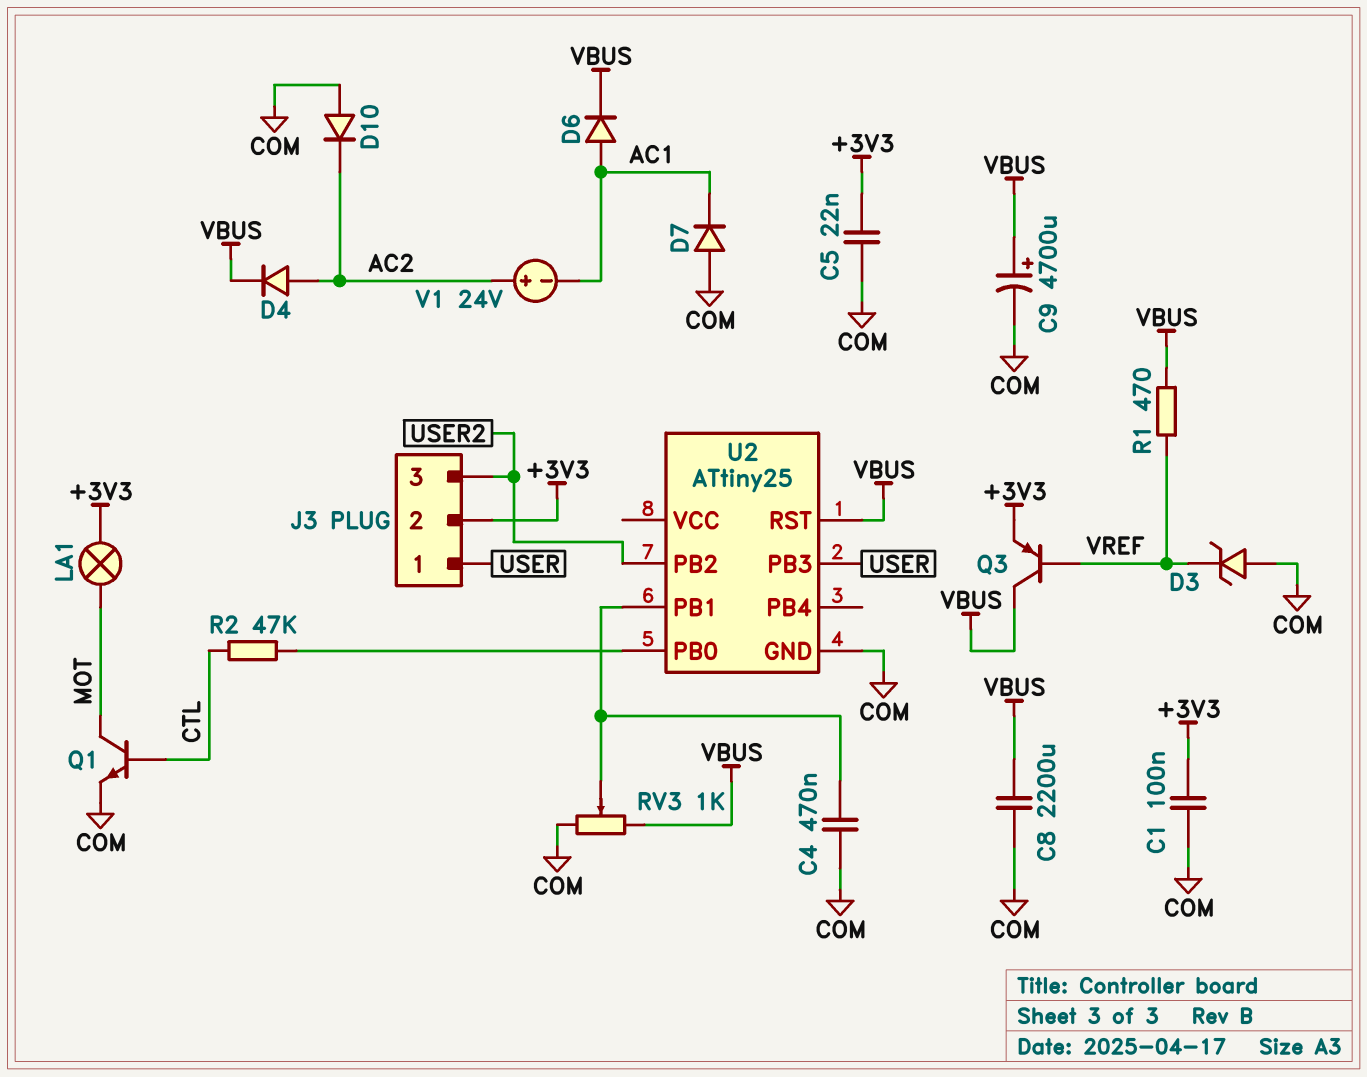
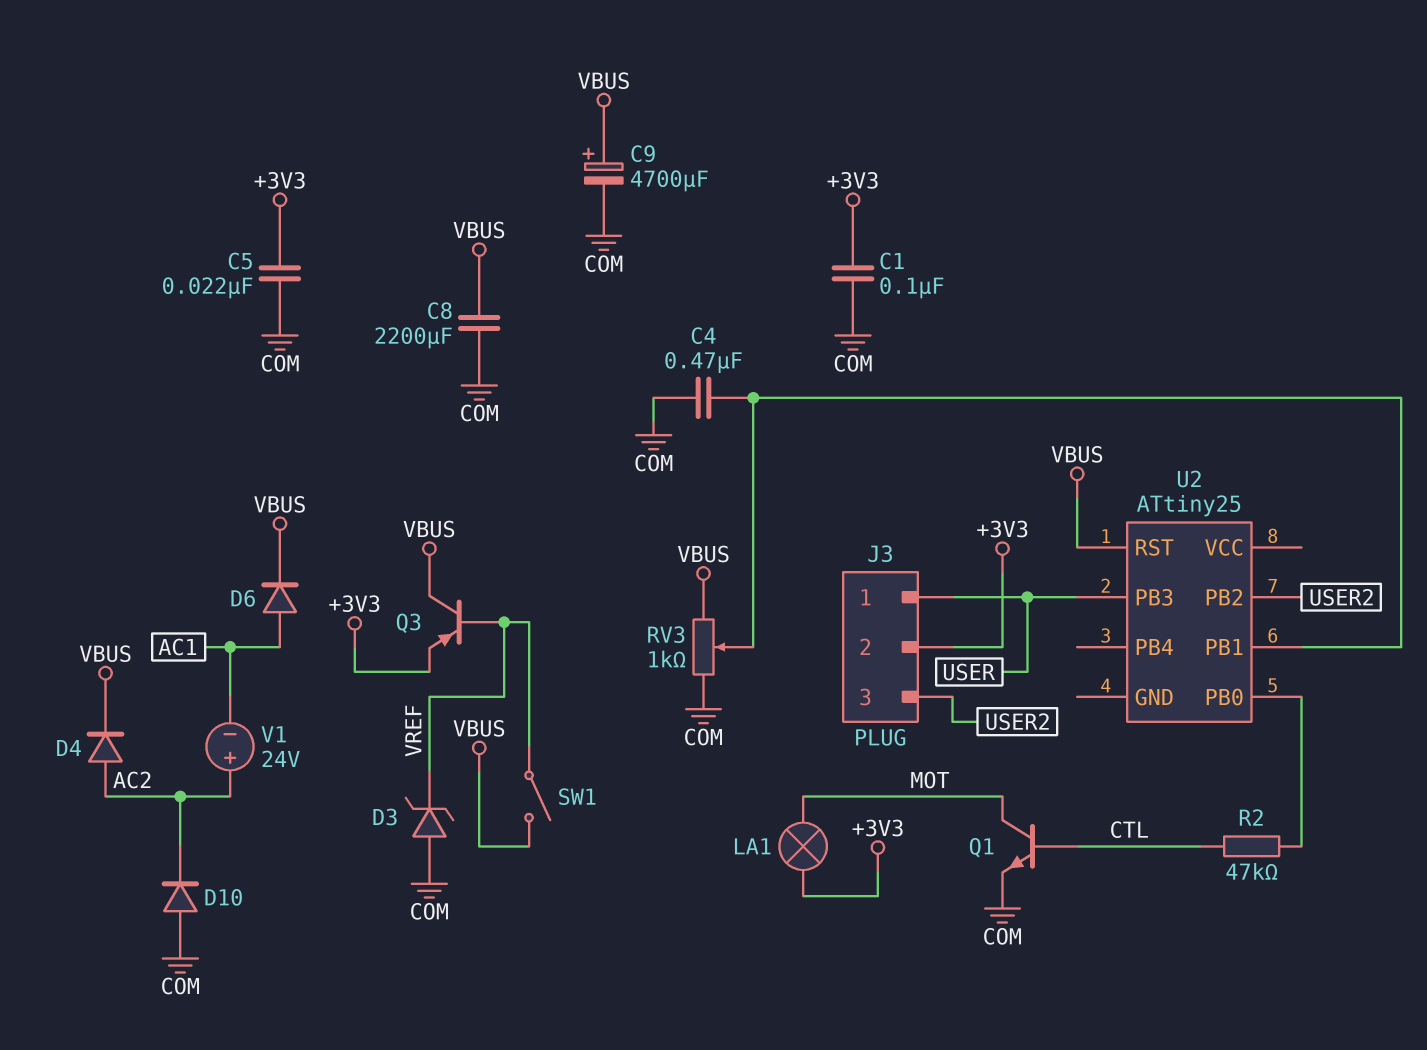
D7: diode (A COM, K AC1) -> none
R1: 470 (VBUS, VREF) -> none
SW1: none -> switch (VBUS, VREF)
U2 pin GND: COM -> none

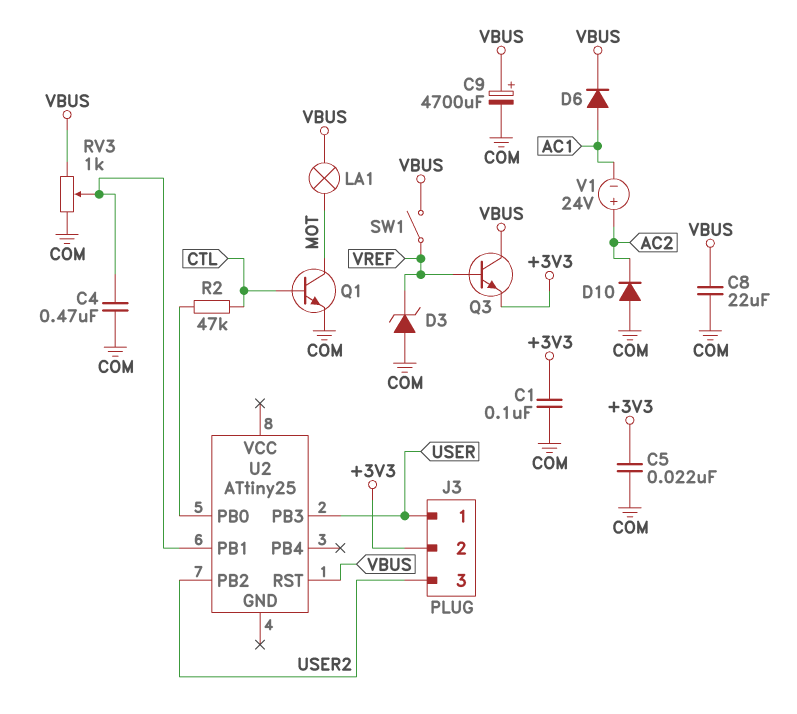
C8: 2200uF (COM, VBUS) -> 22uF (COM, VBUS)
D4: diode (A AC2, K VBUS) -> none
LA1: lamp (+3V3, MOT) -> lamp (MOT, VBUS)
Q3: PNP (B VREF, C VBUS, E +3V3) -> NPN (B VREF, C VBUS, E +3V3)

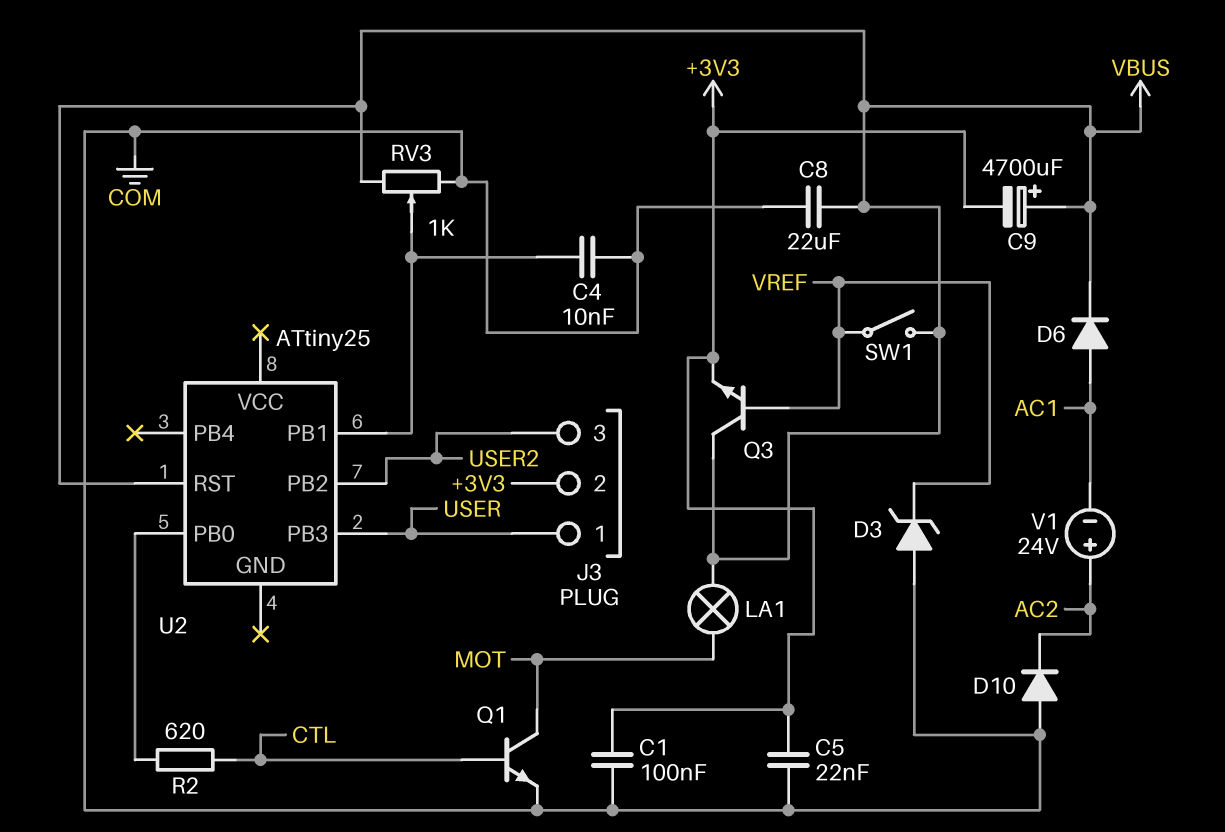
C4: 470nF (COM, U2/PB1) -> 10nF (COM, U2/PB1)
C9: 4700uF (plus VBUS, minus COM) -> 4700uF (plus VBUS, minus +3V3)
R2: 47k (CTL, U2/PB0) -> 620 (CTL, U2/PB0)

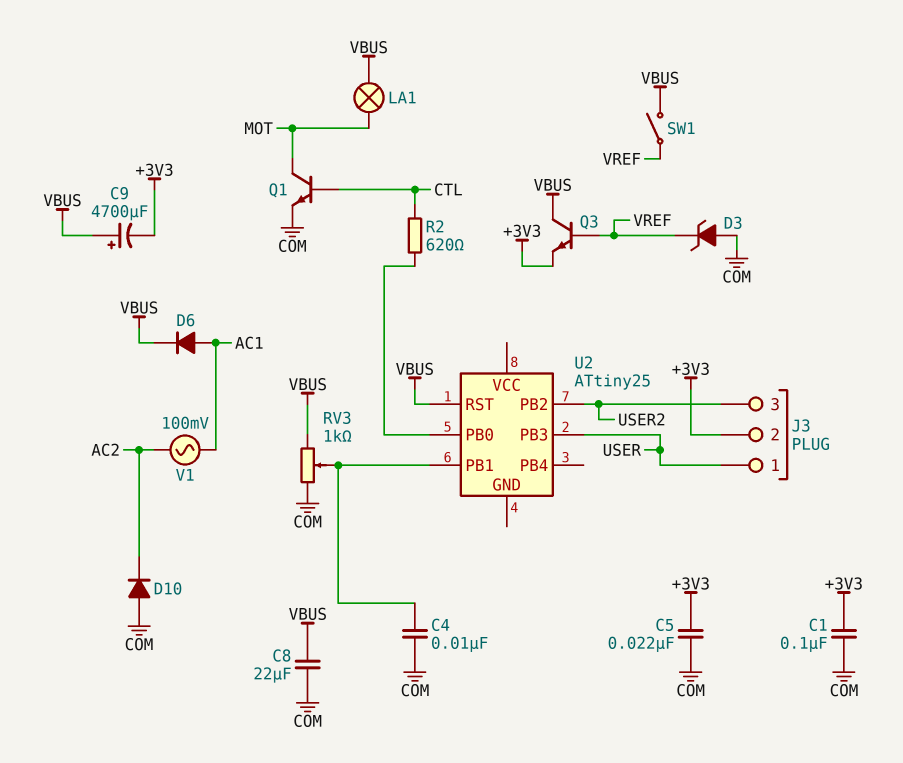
V1: 24V (plus AC2, minus AC1) -> AC 100mV (AC1, AC2)

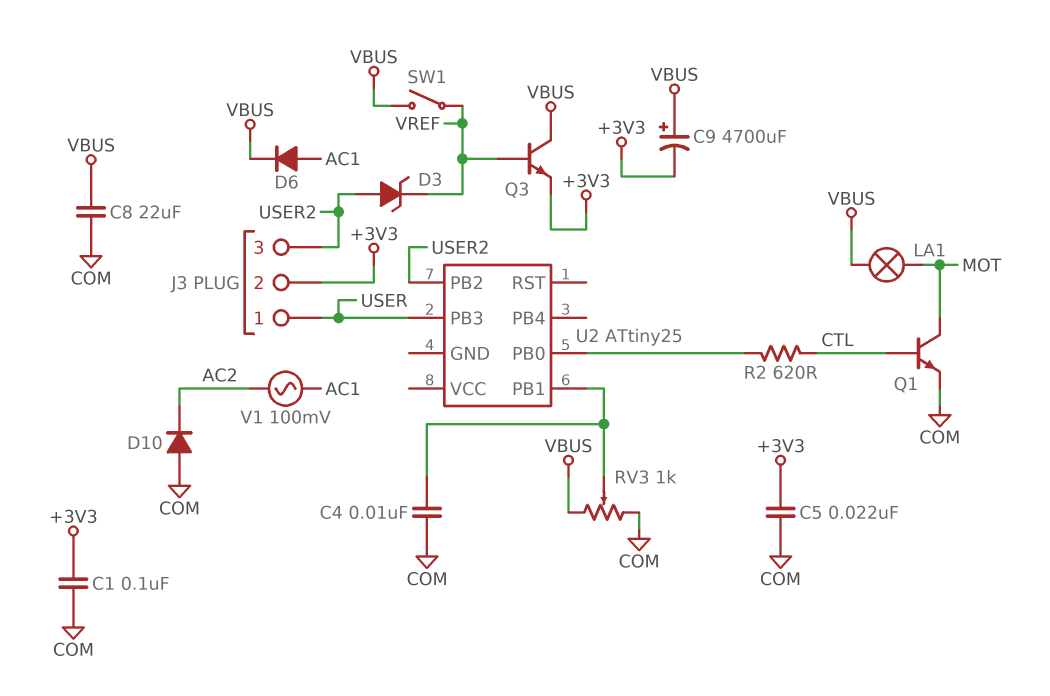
D3: zener (A COM, K VREF) -> zener (A USER2, K VREF)
U2 pin RST: VBUS -> none

